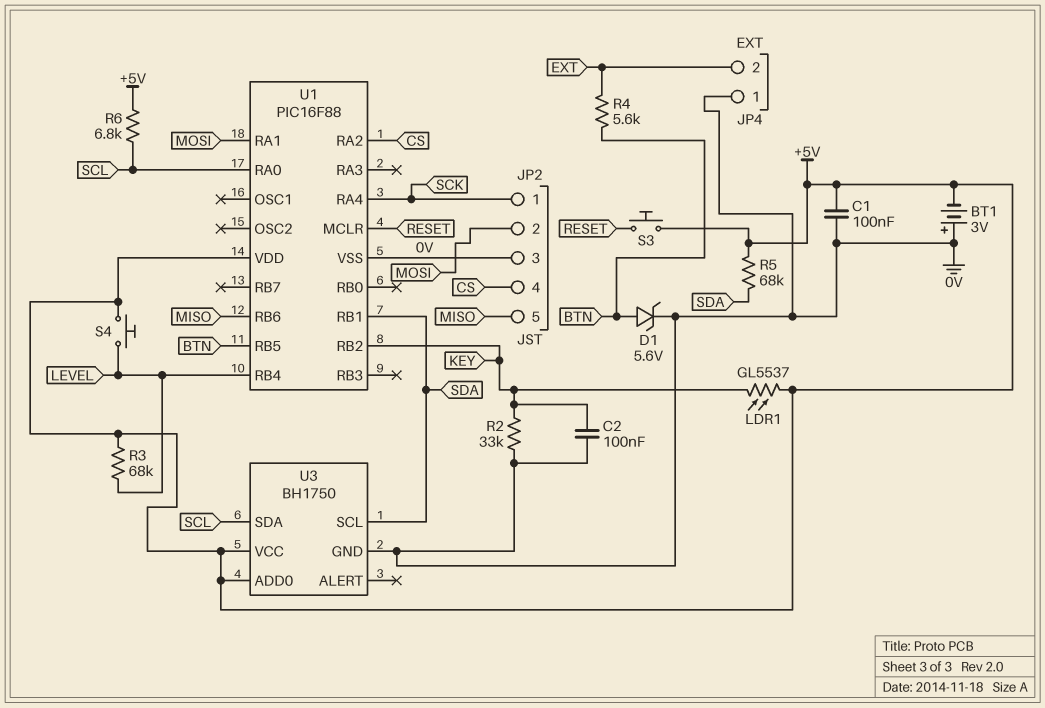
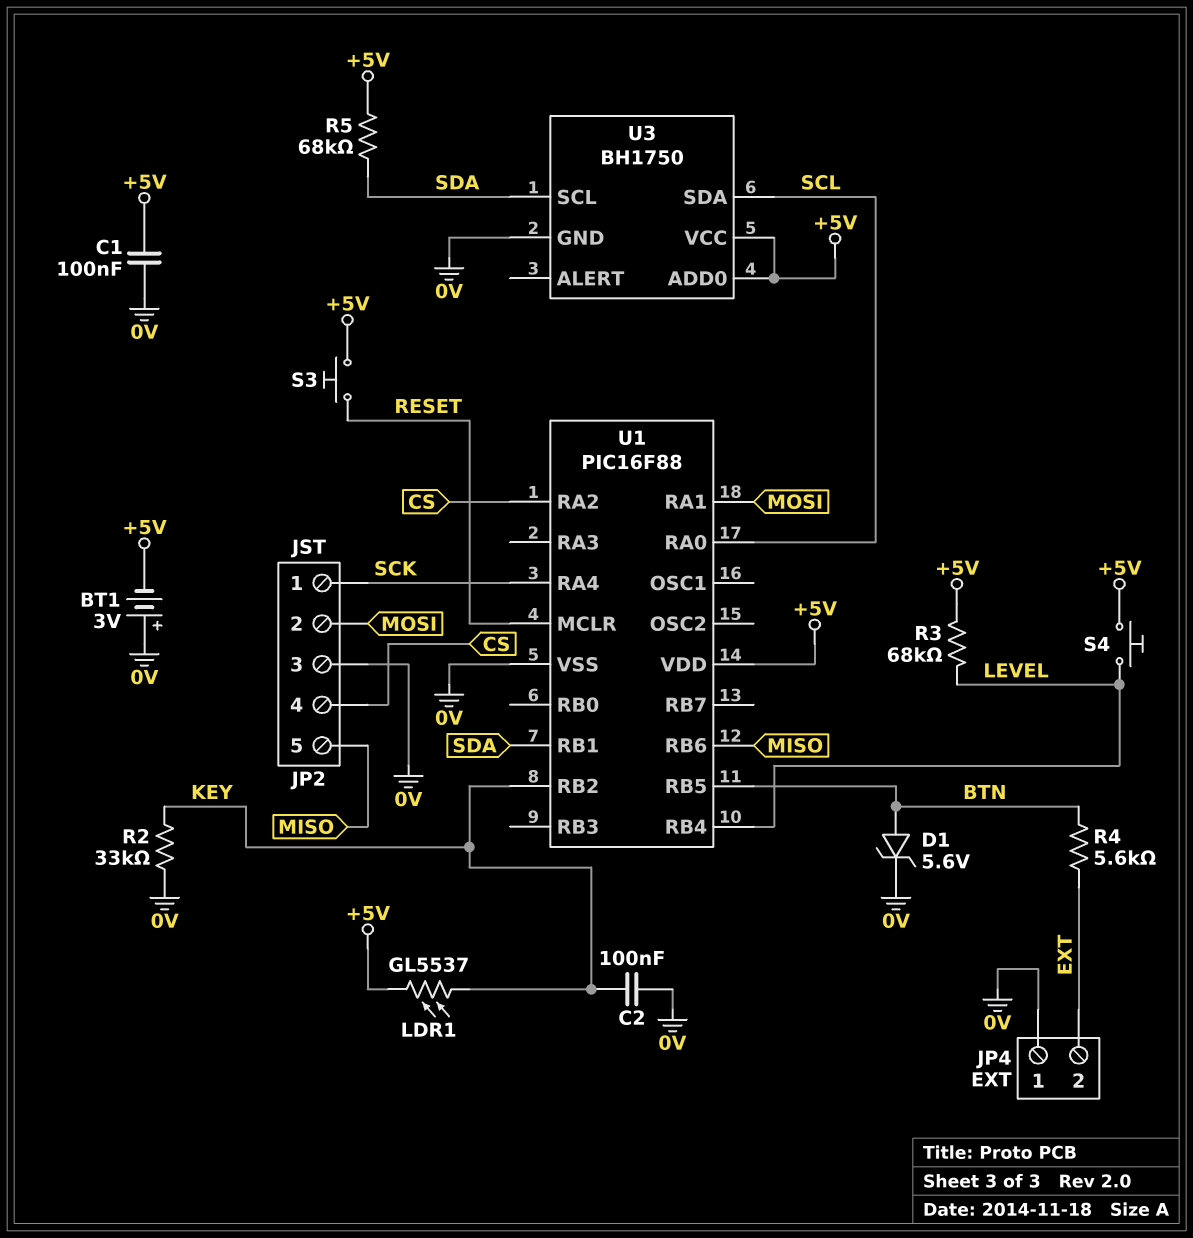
R6: 6.8k (+5V, SCL) -> none

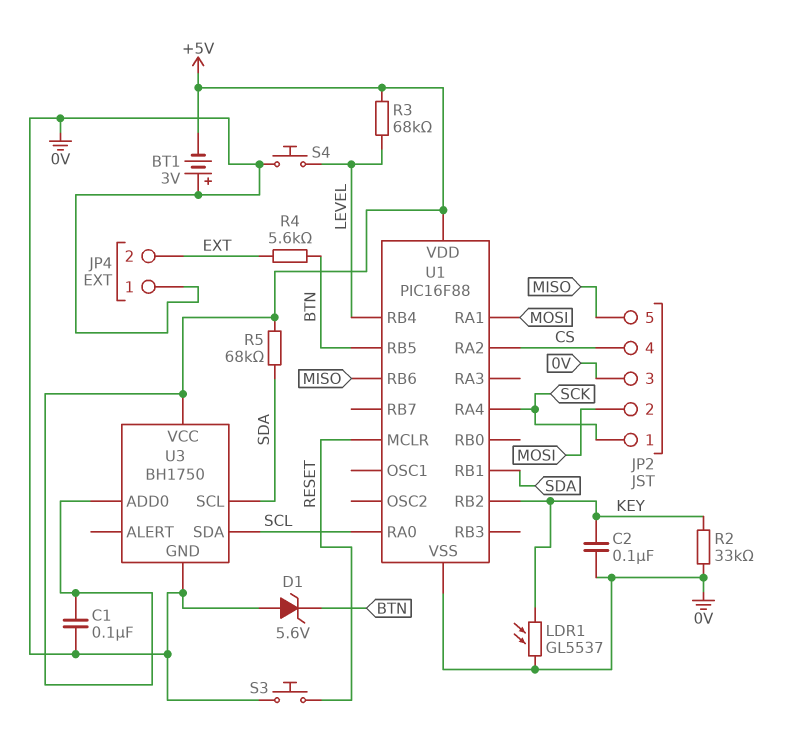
D1: zener 5.6V (A BTN, K 0V) -> zener 5.6V (A 0V, K BTN)
LDR1: GL5537 (+5V, KEY) -> GL5537 (0V, KEY)
S3: button (+5V, RESET) -> button (0V, RESET)
S4: button (+5V, LEVEL) -> button (0V, LEVEL)

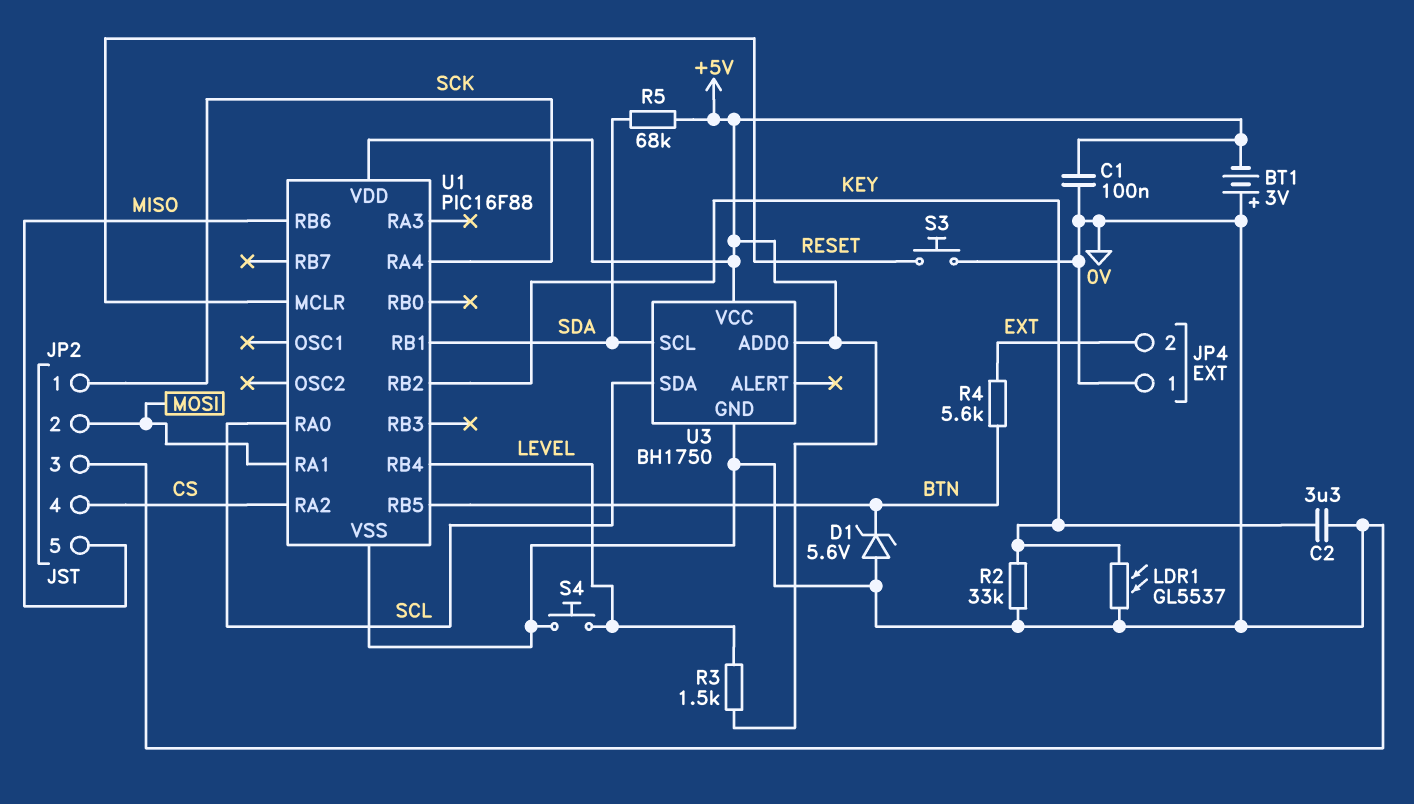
C2: 100nF (0V, KEY) -> 3.3uF (0V, KEY)
R3: 68k (+5V, LEVEL) -> 1.5k (+5V, LEVEL)

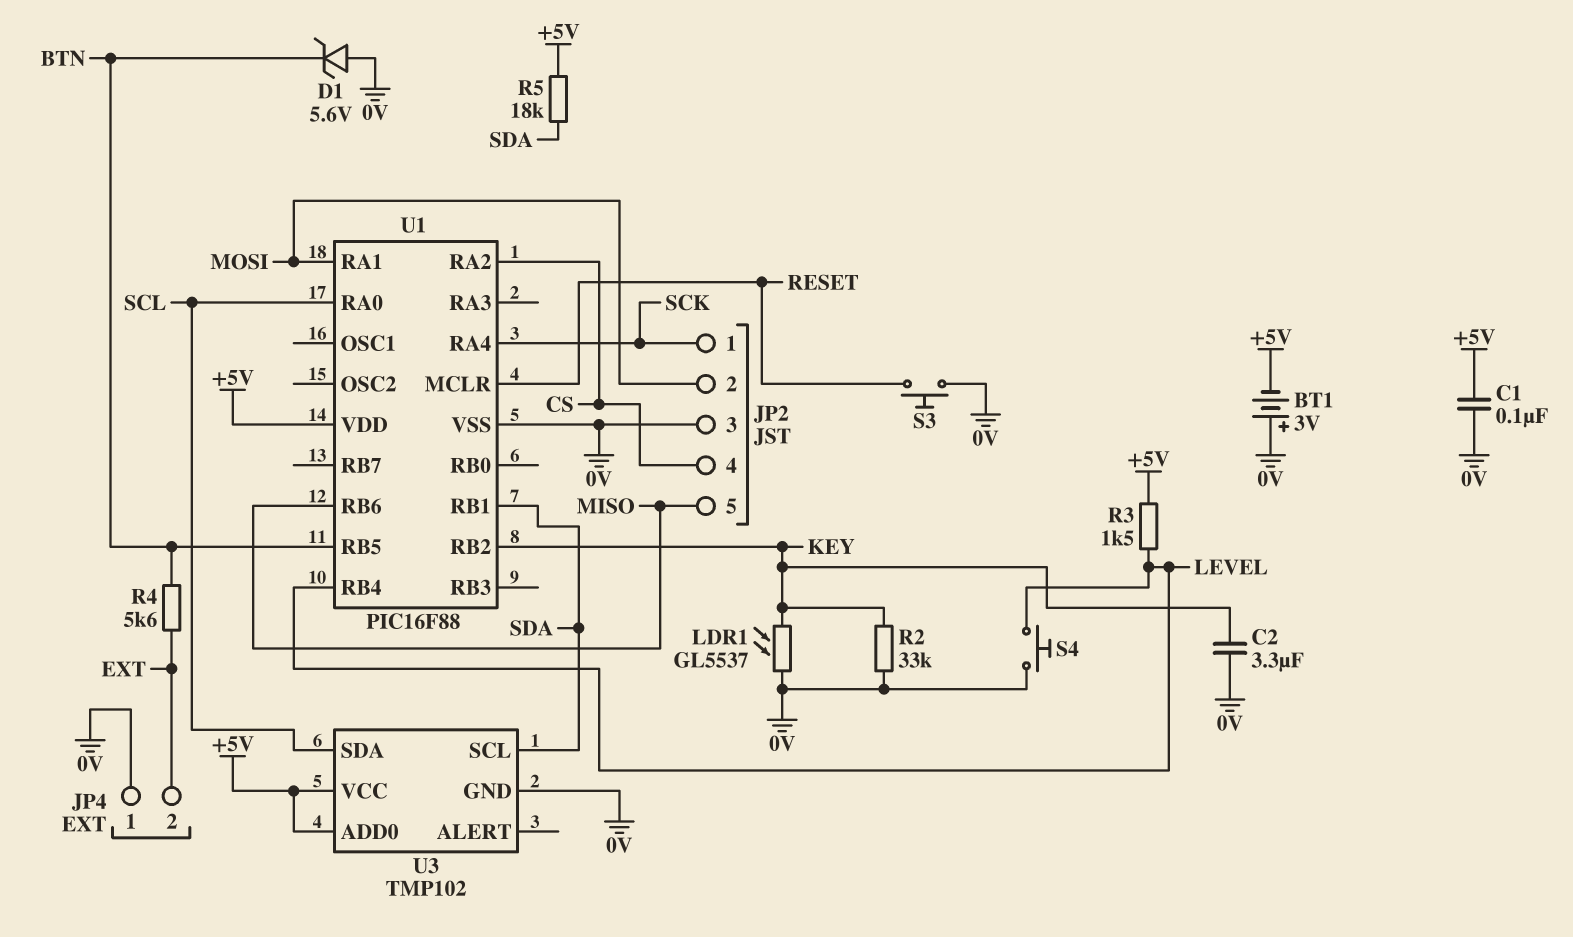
R5: 68k (+5V, SDA) -> 18k (+5V, SDA)
U3: BH1750 -> TMP102

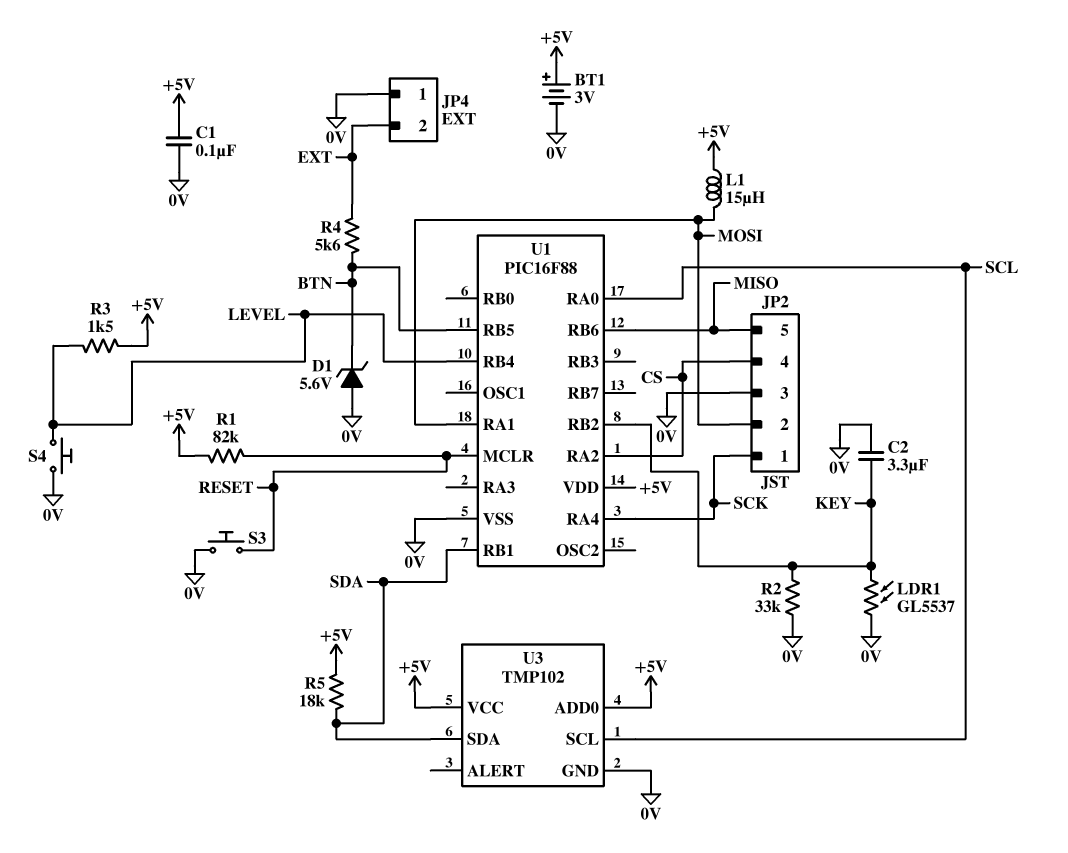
BT1: 3V (plus 0V, minus +5V) -> 3V (plus +5V, minus 0V)
L1: none -> 15uH (+5V, MOSI)
R1: none -> 82k (+5V, RESET)
U3 pin SCL: SDA -> SCL
U3 pin SDA: SCL -> SDA

